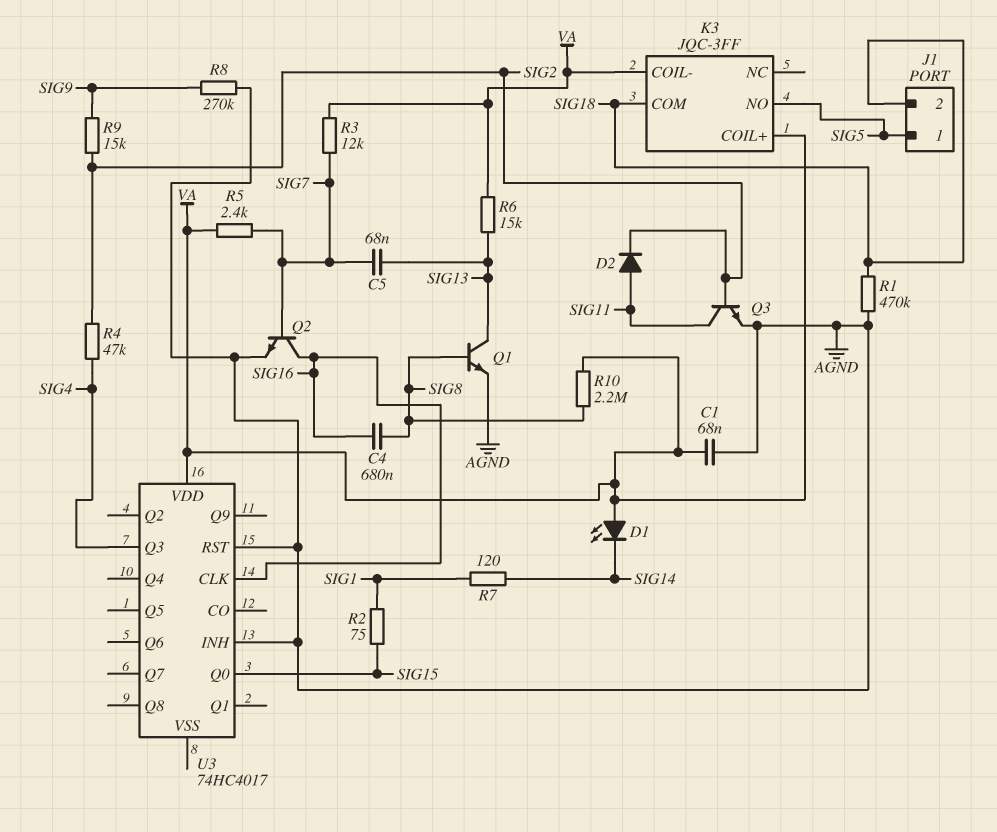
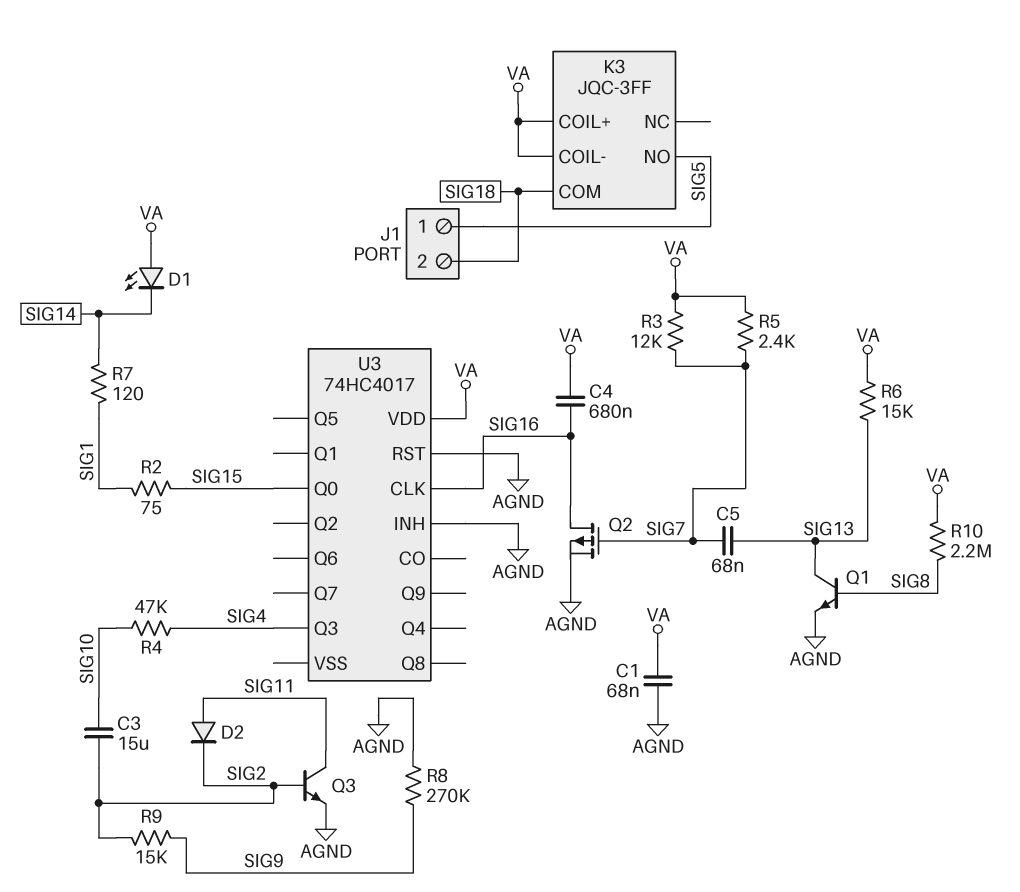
C3: none -> 15uF (SIG2, SIG10)
C4: 680nF (SIG8, SIG16) -> 680nF (SIG16, VA)
Q2: NPN (B SIG7, C SIG16, E AGND) -> PMOS (G SIG7, D SIG16, S AGND)
R1: 470k (AGND, SIG18) -> none
R4: 47k (SIG2, SIG4) -> 47k (SIG4, SIG10)

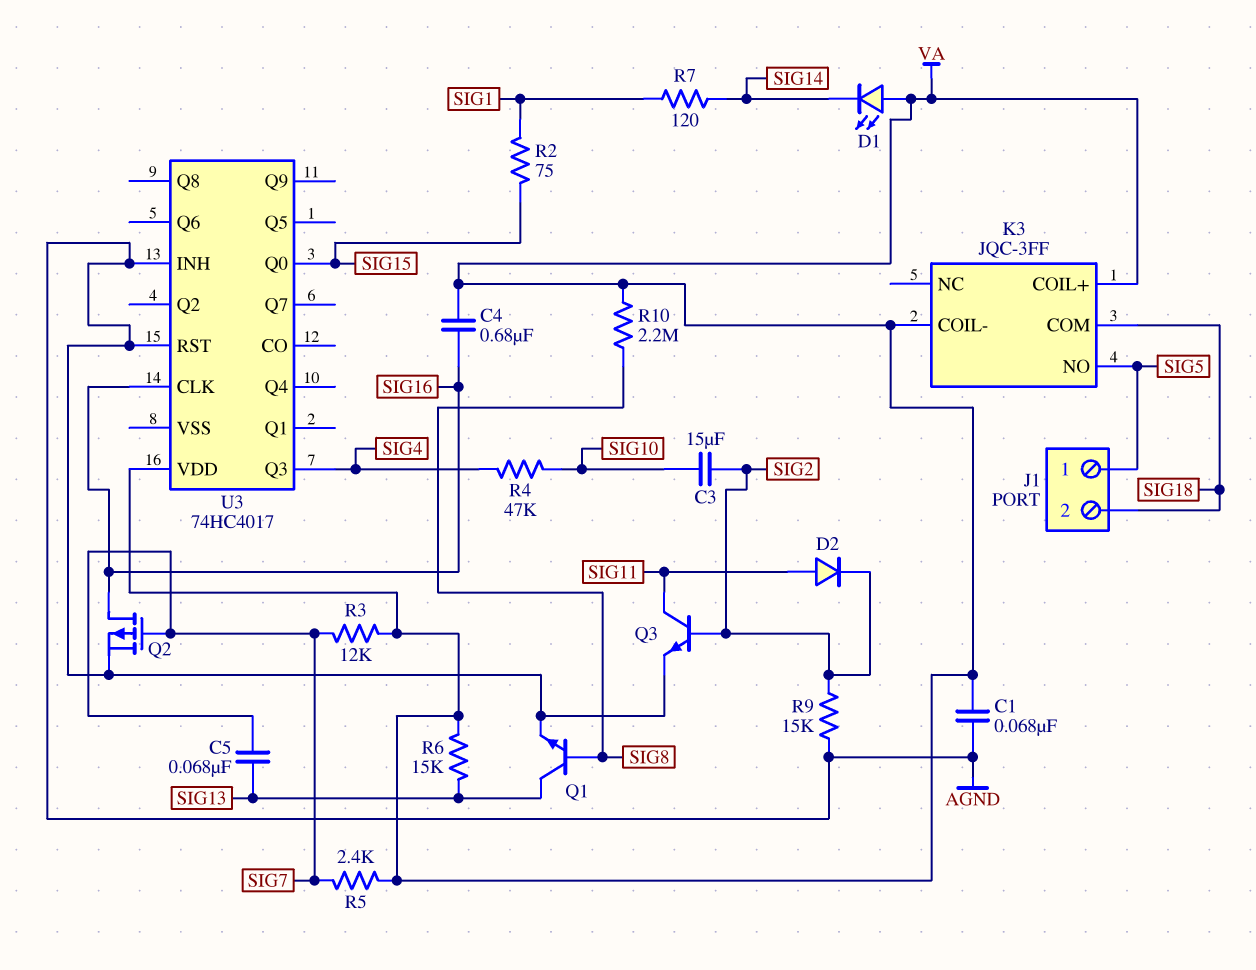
R8: 270k (AGND, SIG9) -> none
R9: 15k (SIG2, SIG9) -> 15k (AGND, SIG2)

